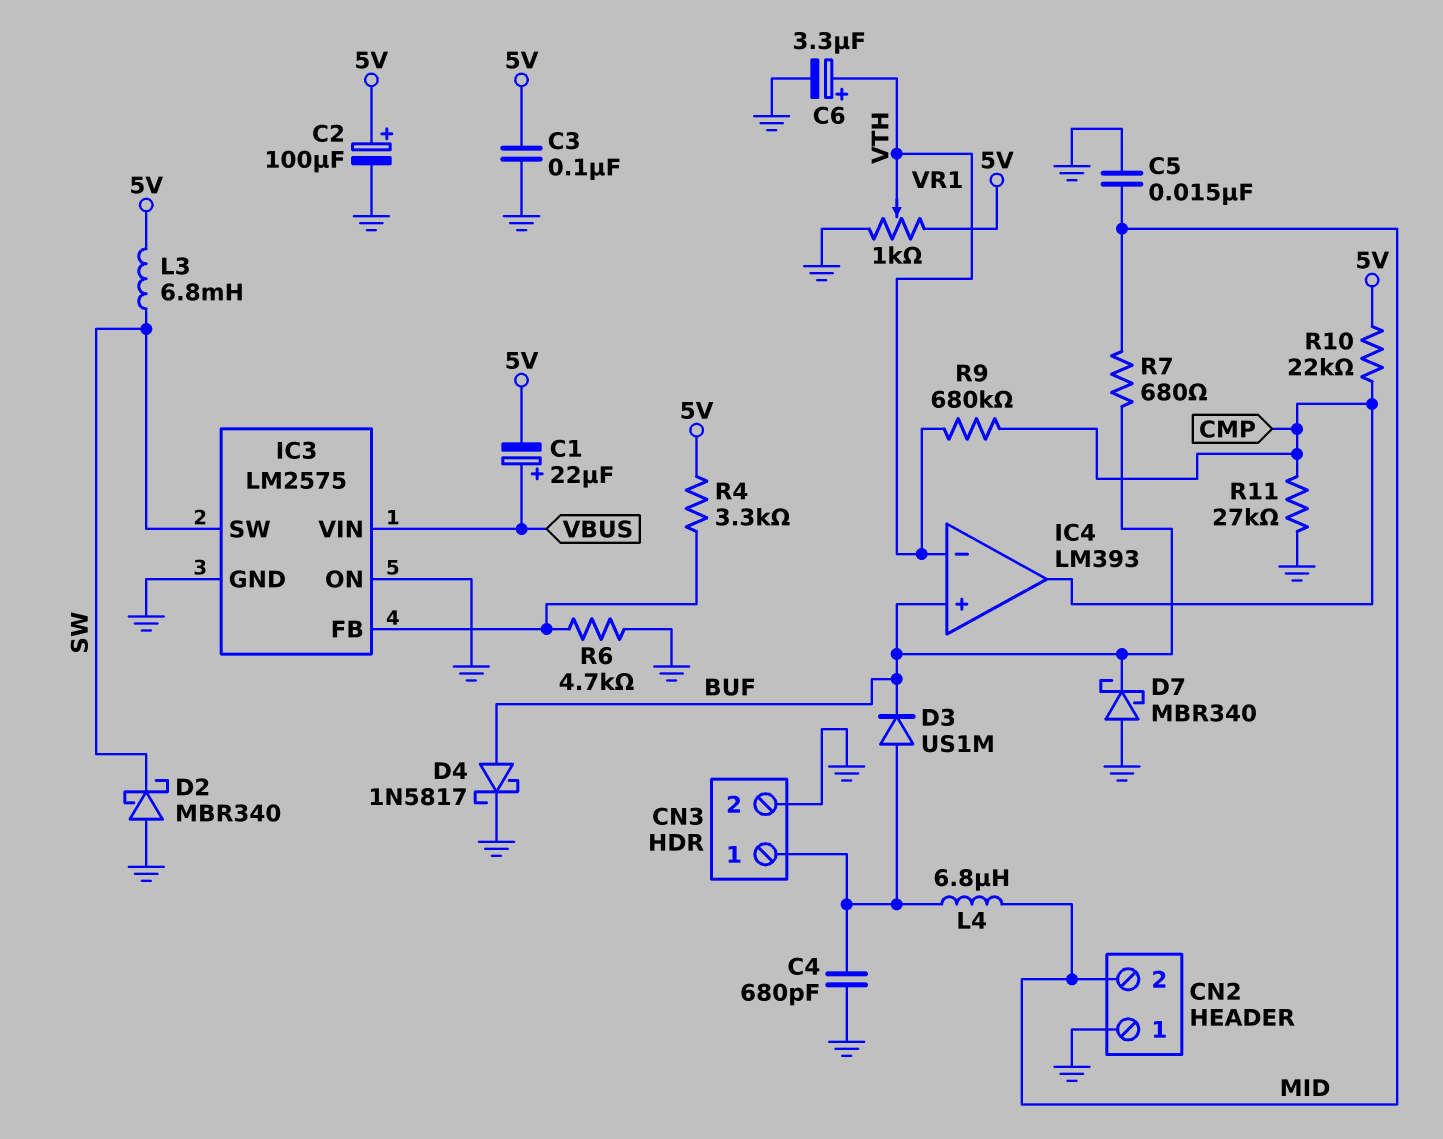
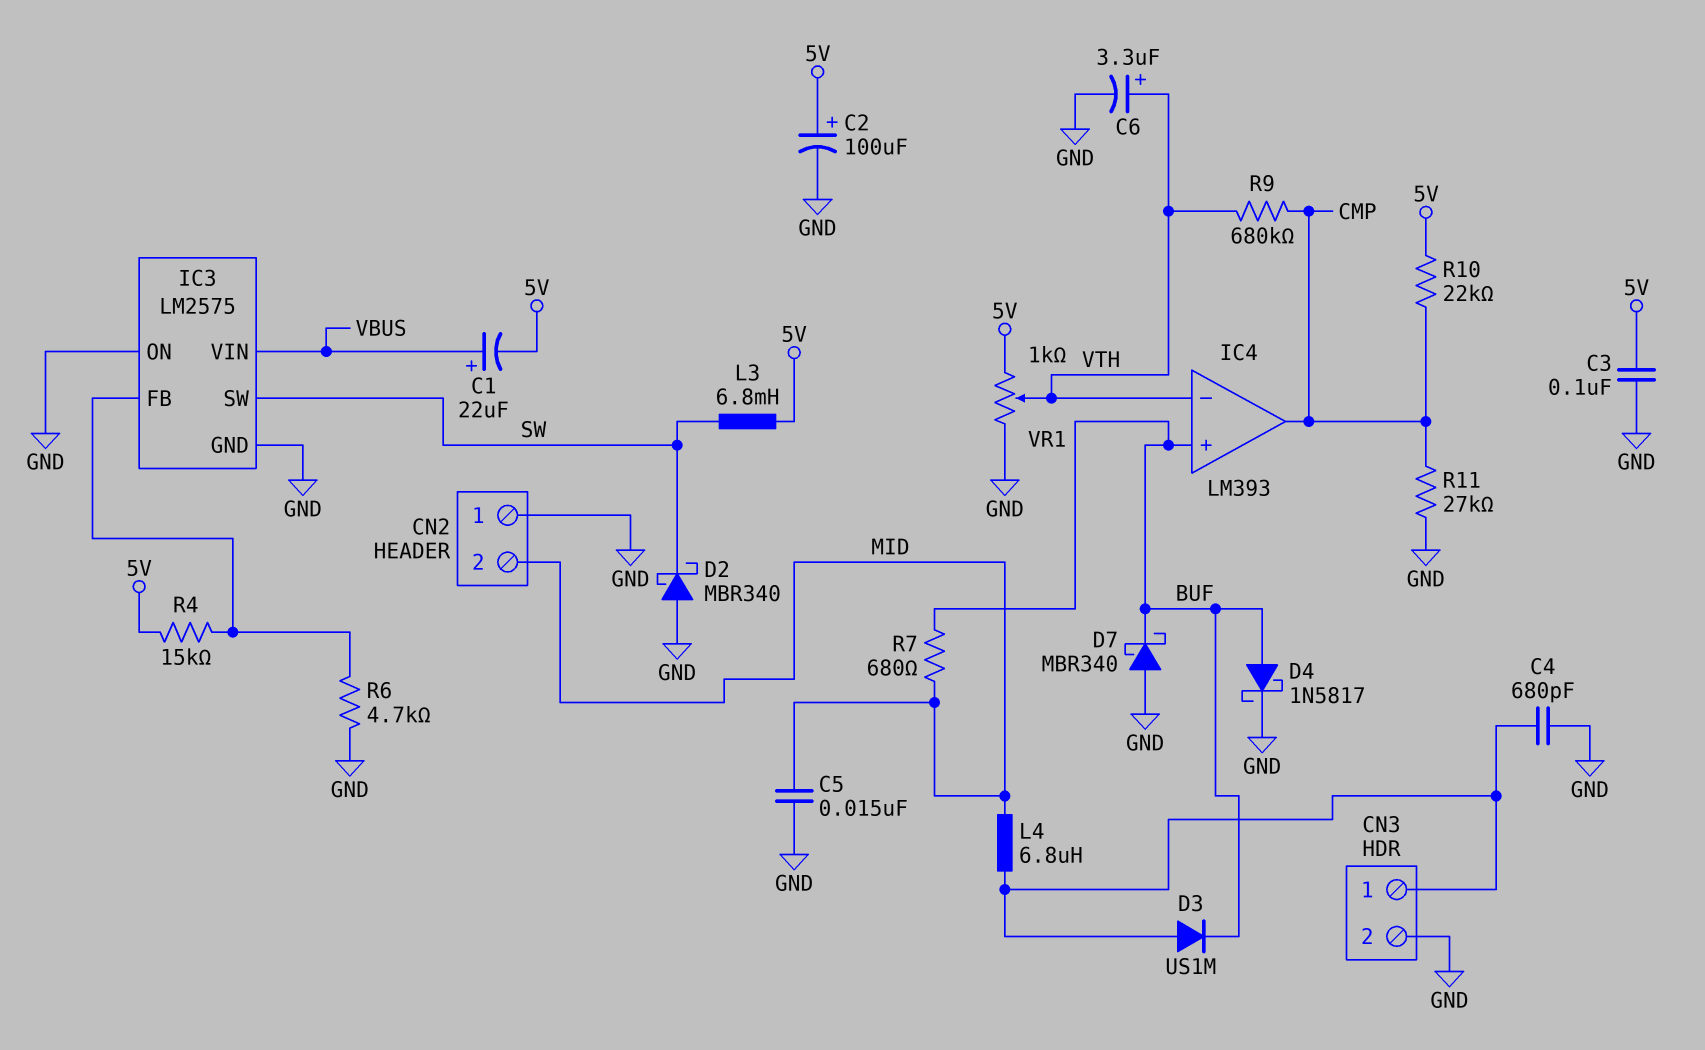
R4: 3.3k (5V, IC3/FB) -> 15k (5V, IC3/FB)

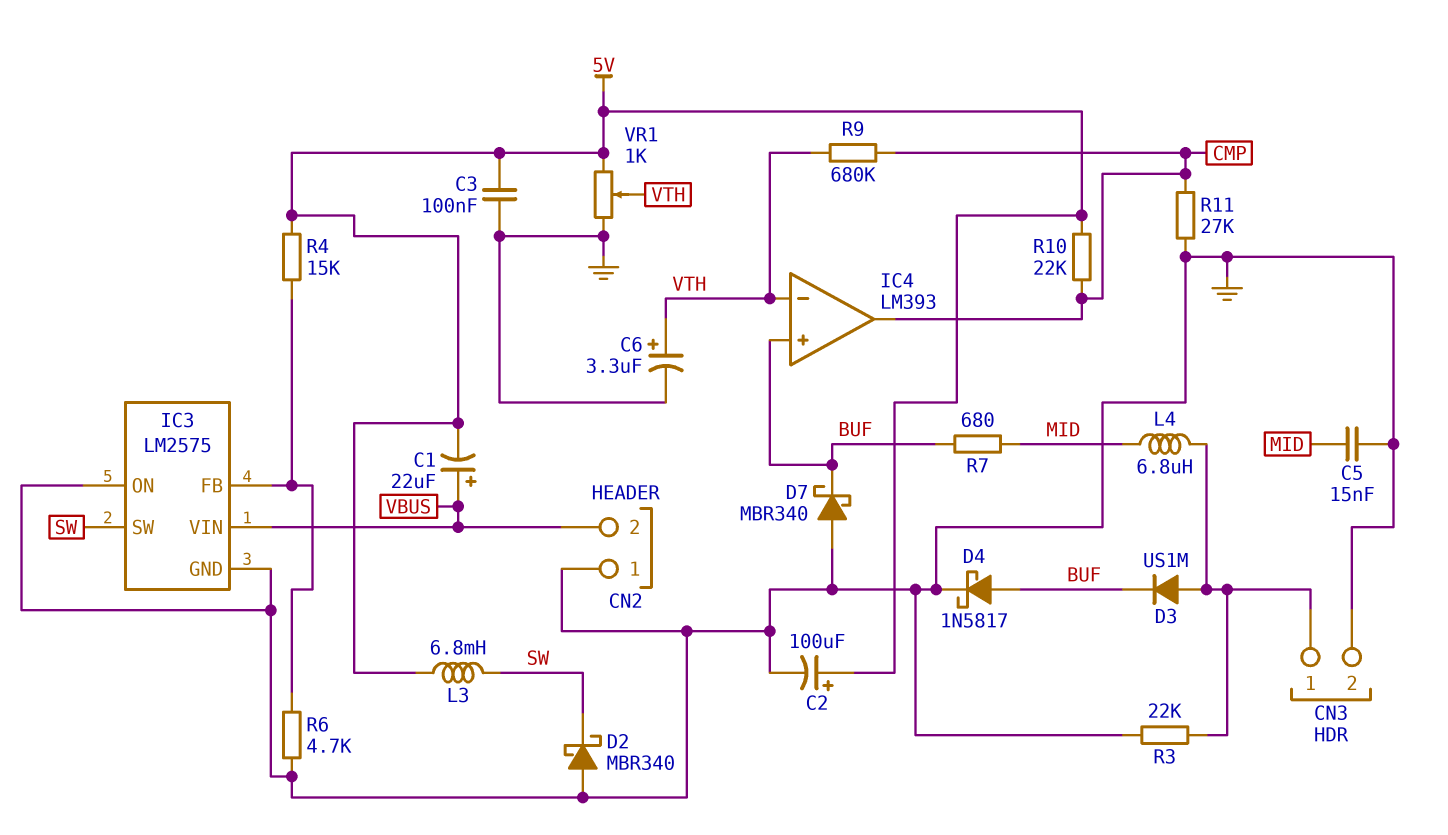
C4: 680pF (CN3/1, GND) -> none
CN2 pin 2: MID -> VBUS
R3: none -> 22k (CN3/1, GND)

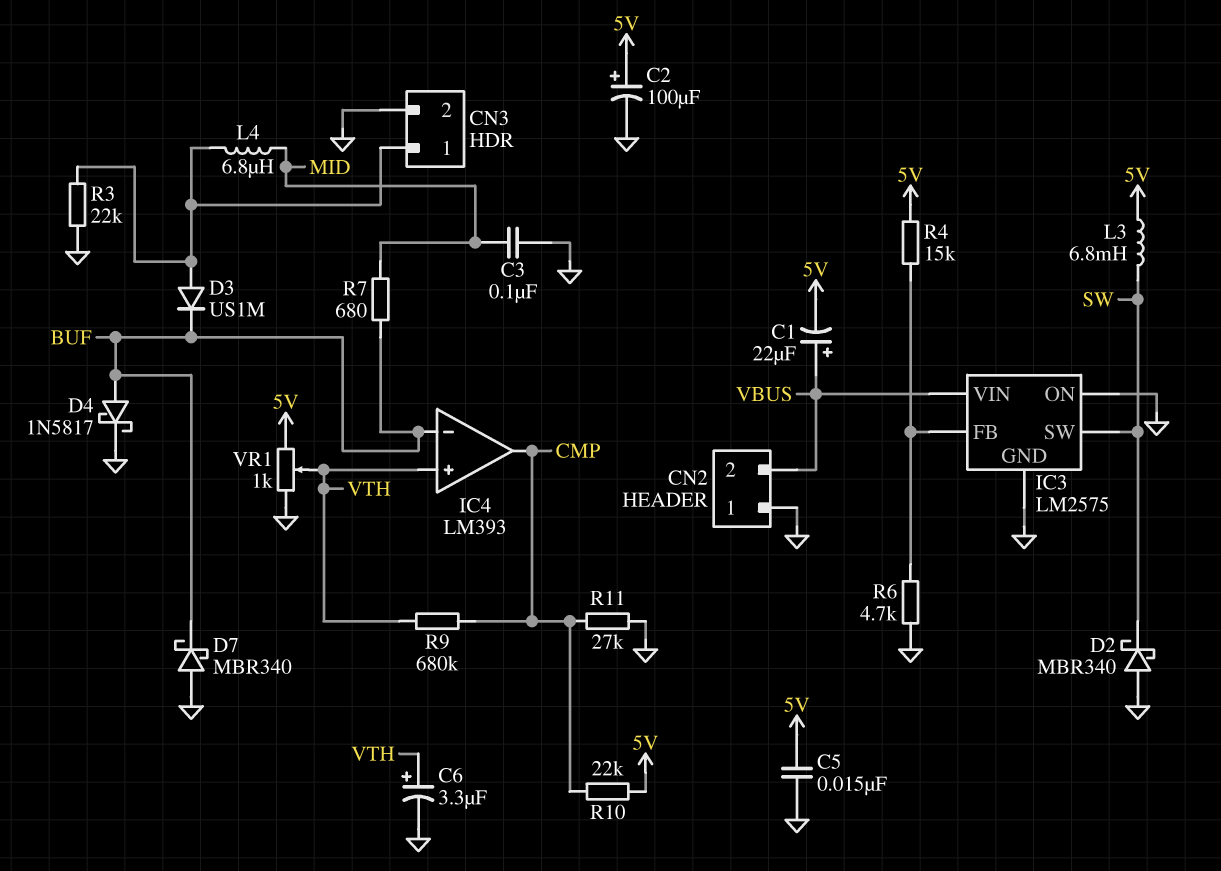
C3: 100nF (5V, GND) -> 100nF (GND, MID)
C5: 15nF (GND, MID) -> 15nF (5V, GND)
IC4 pin in+: BUF -> VTH
IC4 pin in-: VTH -> BUF

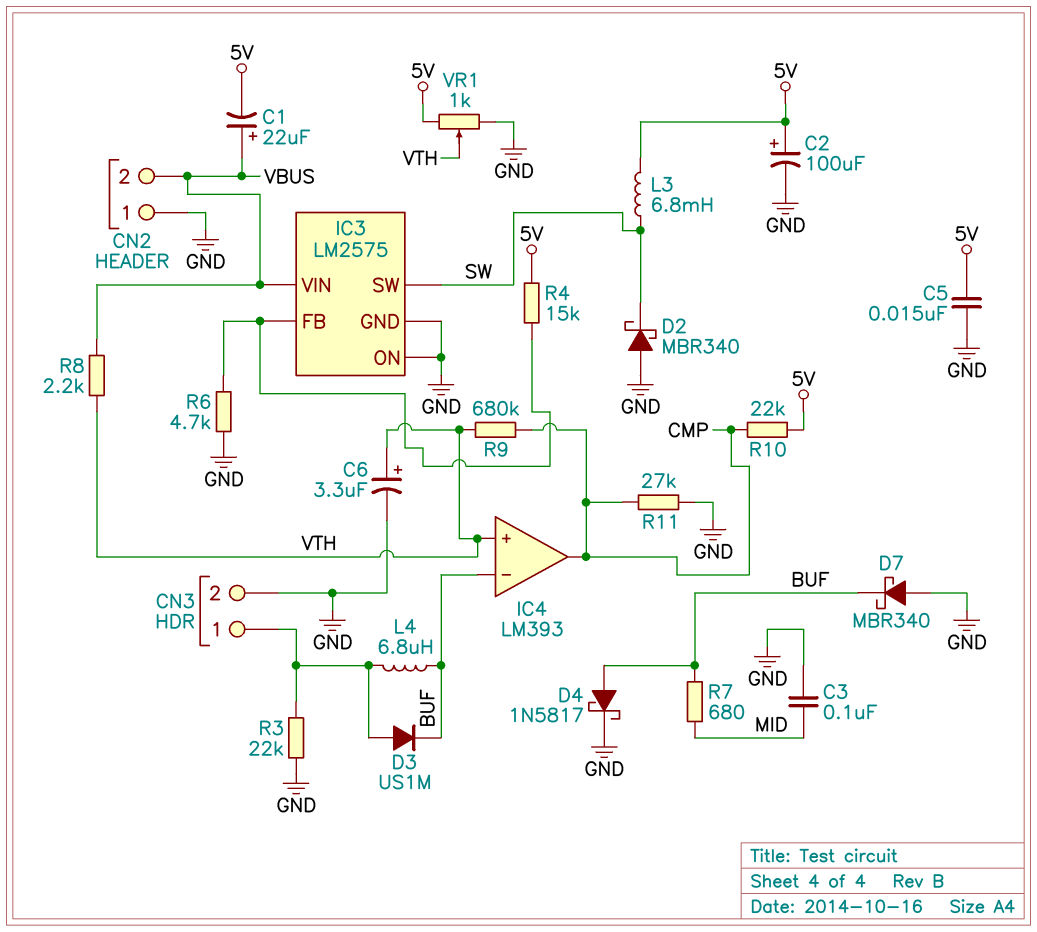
L4: 6.8uH (CN3/1, MID) -> 6.8uH (BUF, CN3/1)
R8: none -> 2.2k (VBUS, VTH)

